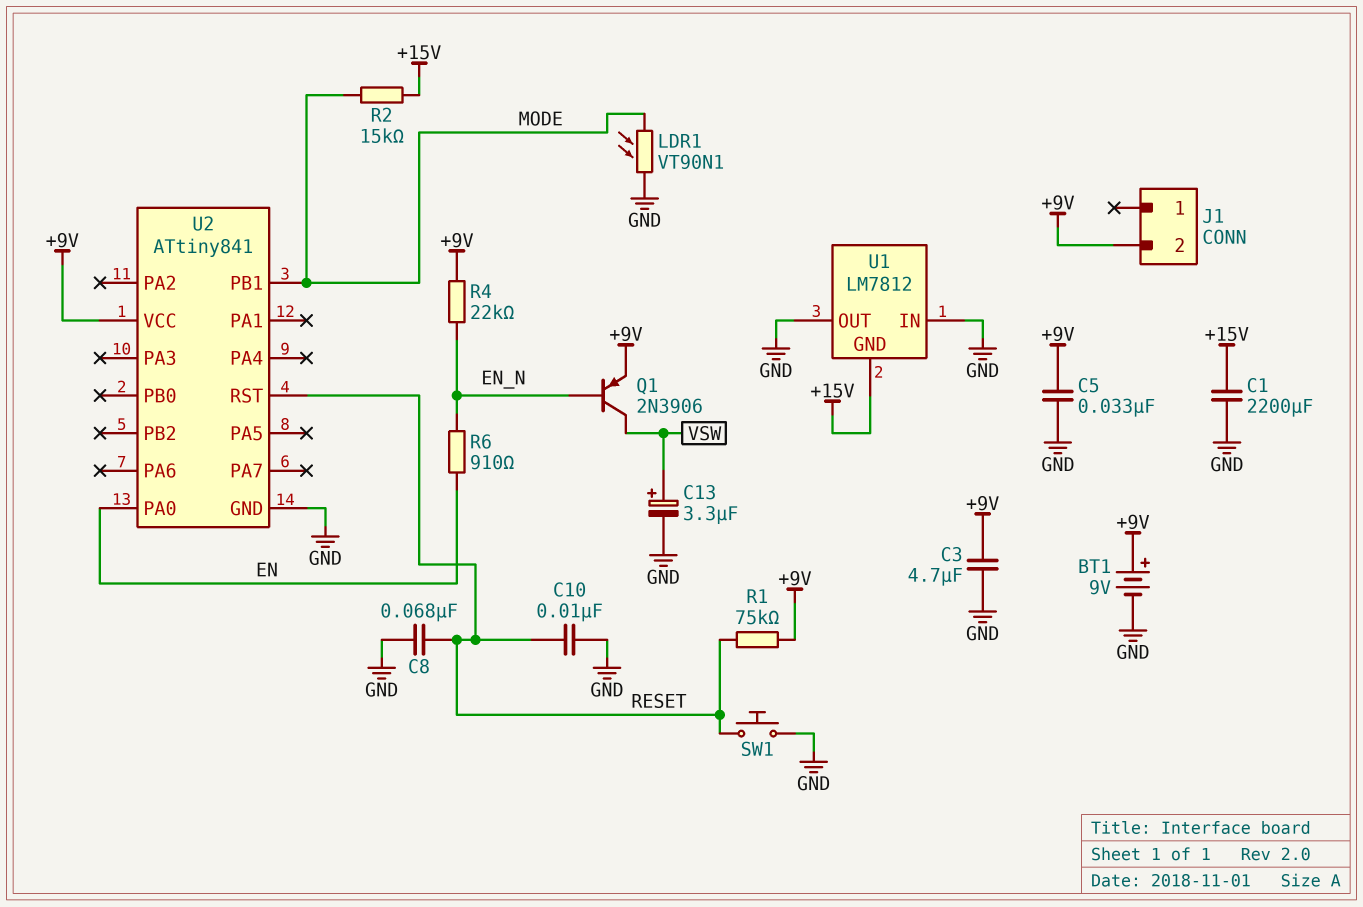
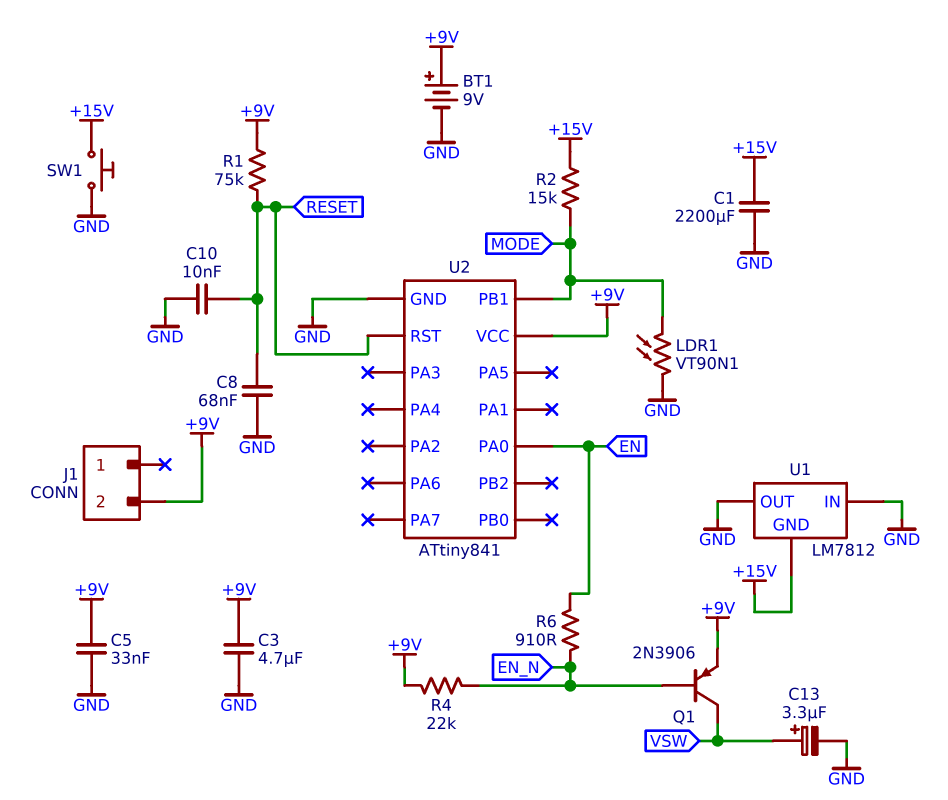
SW1: button (GND, RESET) -> button (+15V, GND)

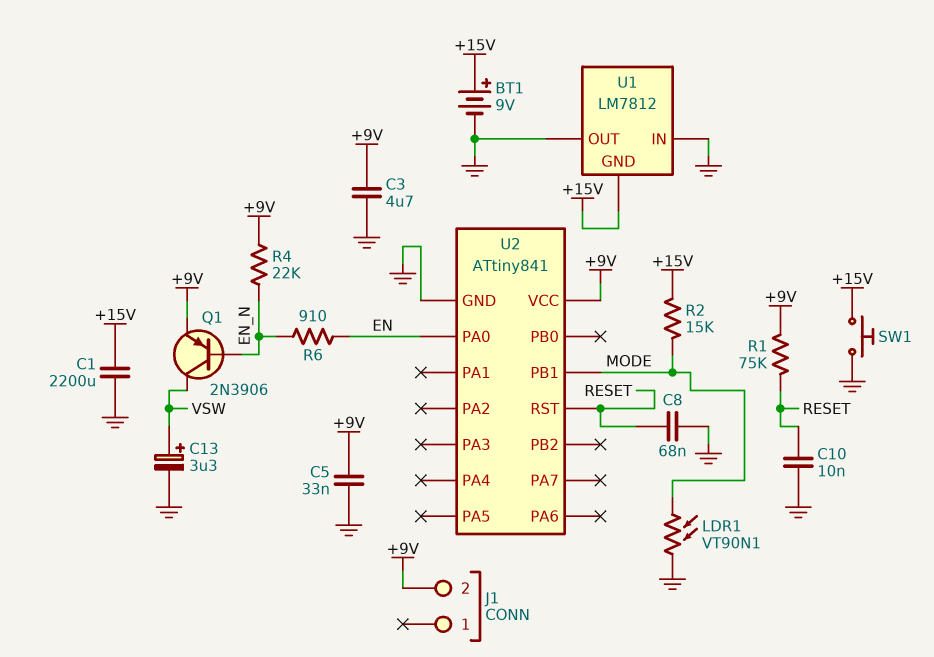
BT1: 9V (plus +9V, minus GND) -> 9V (plus +15V, minus GND)

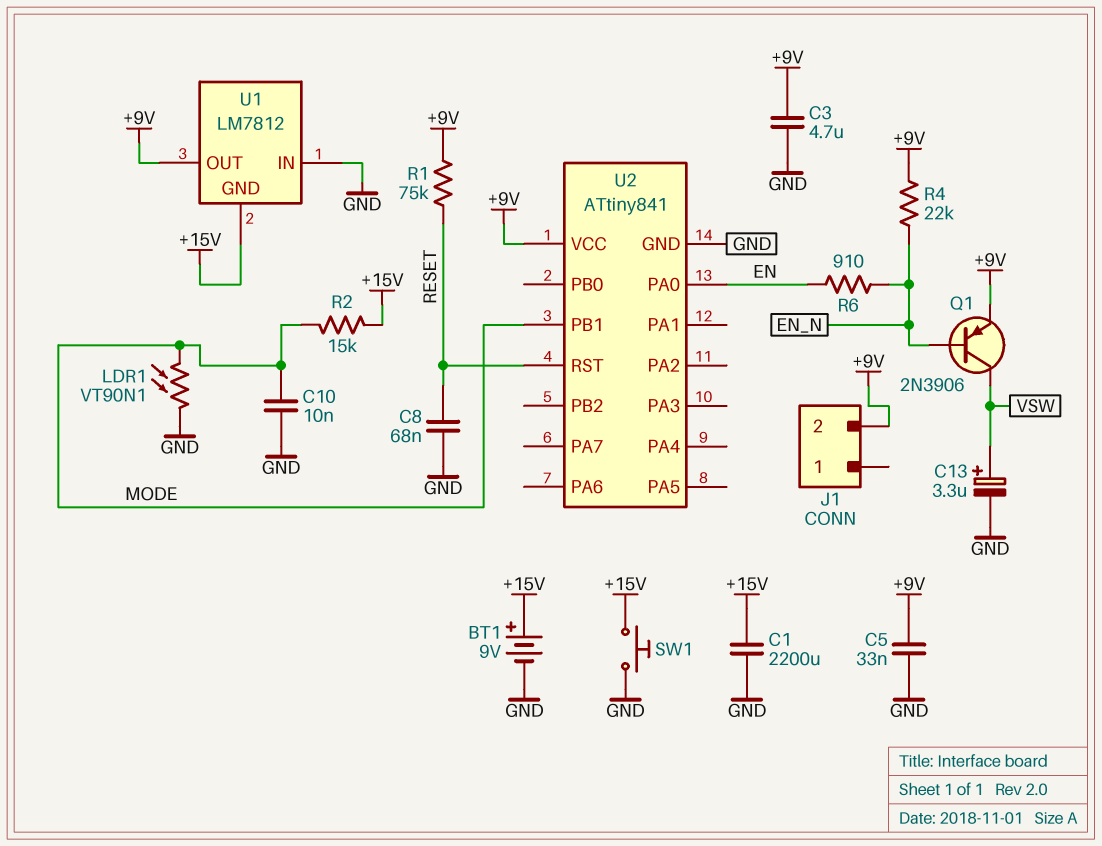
C10: 10nF (GND, RESET) -> 10nF (GND, MODE)
U1 pin OUT: GND -> +9V

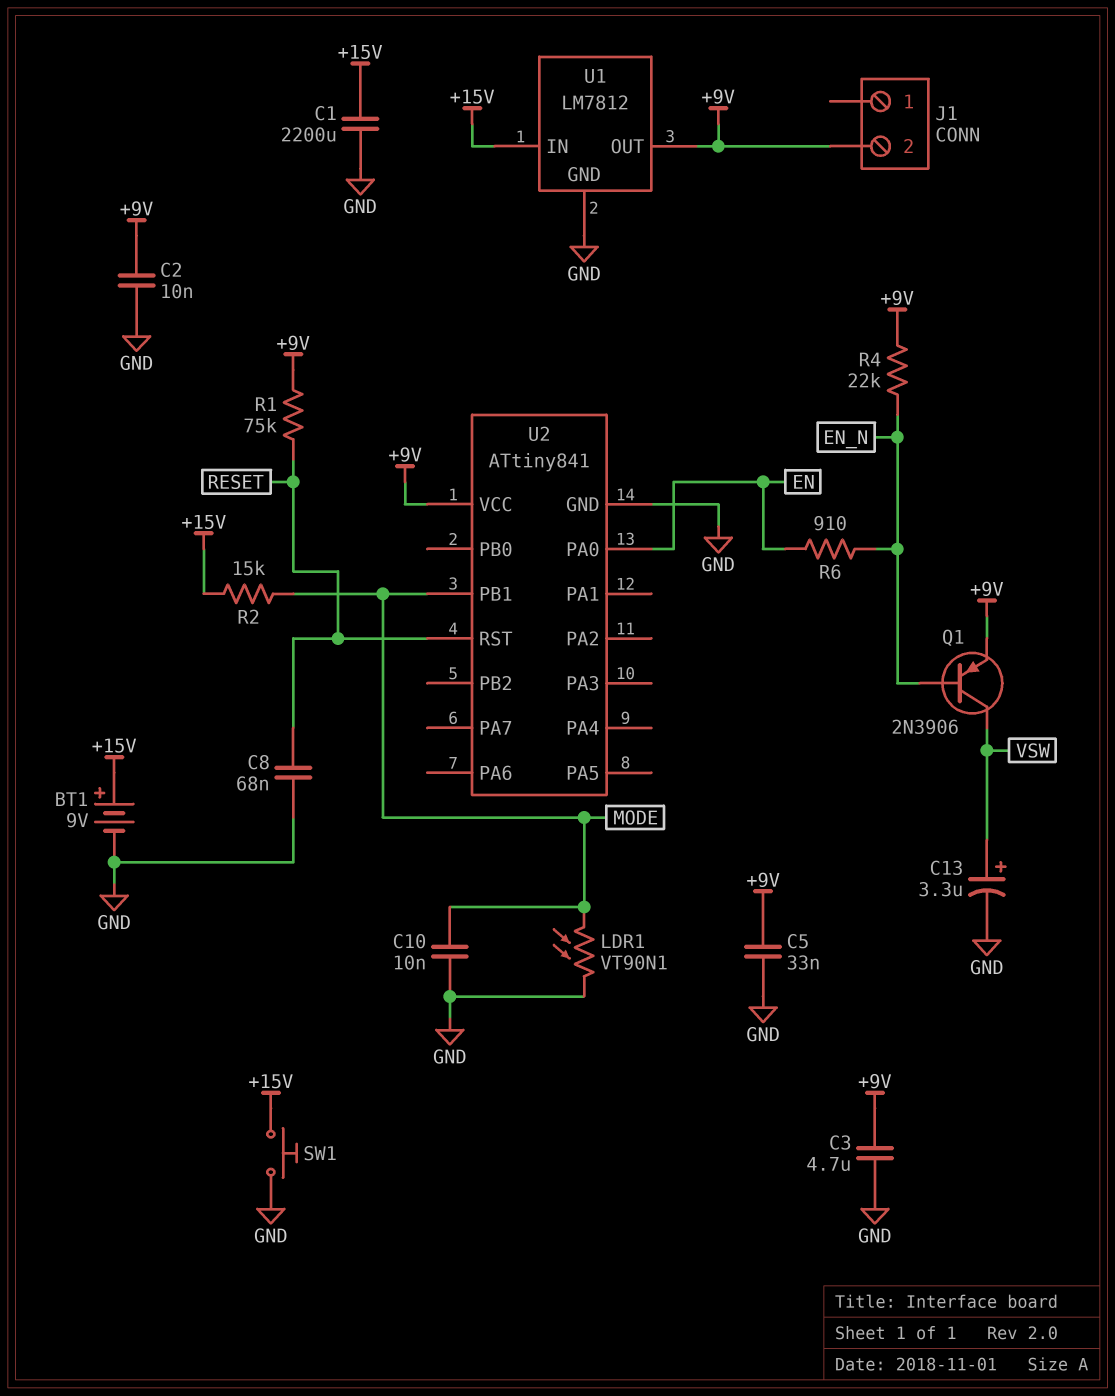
C2: none -> 10nF (+9V, GND)
U1 pin GND: +15V -> GND
U1 pin IN: GND -> +15V

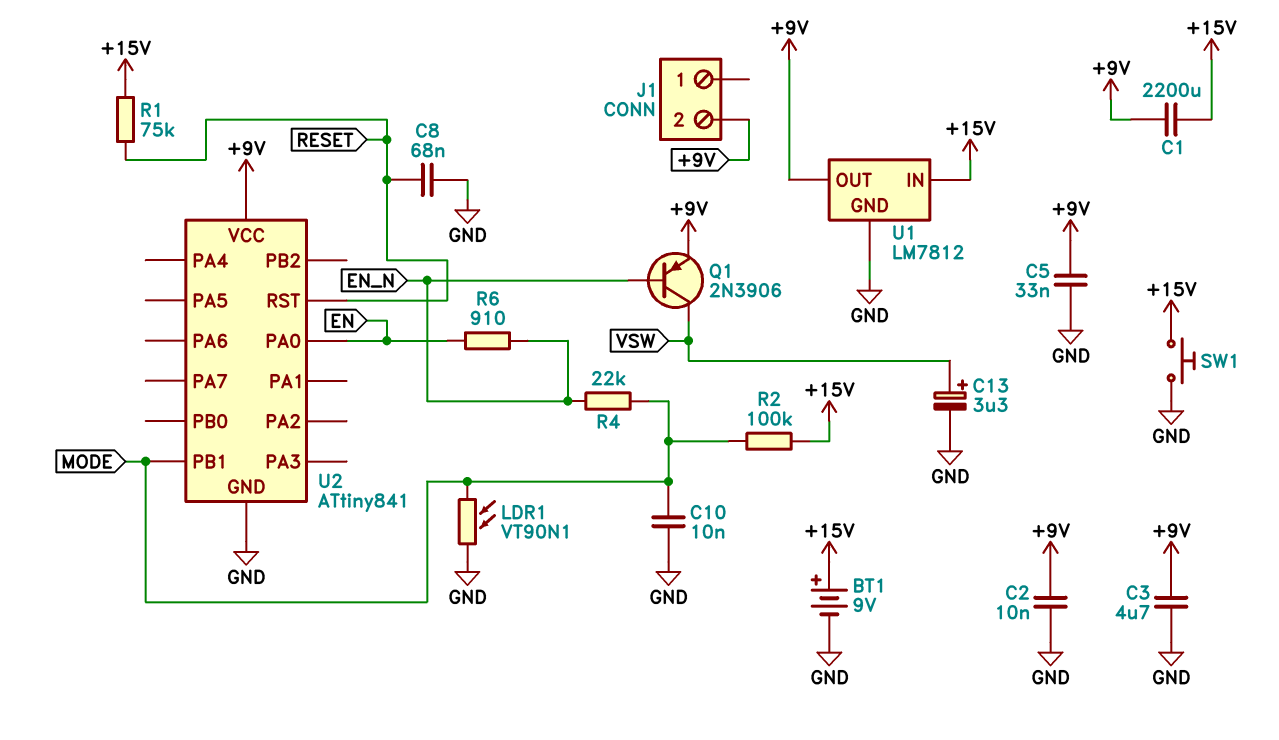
C1: 2200uF (+15V, GND) -> 2200uF (+9V, +15V)
R1: 75k (+9V, RESET) -> 75k (+15V, RESET)
R2: 15k (+15V, MODE) -> 100k (+15V, MODE)
R4: 22k (+9V, EN_N) -> 22k (EN_N, MODE)

